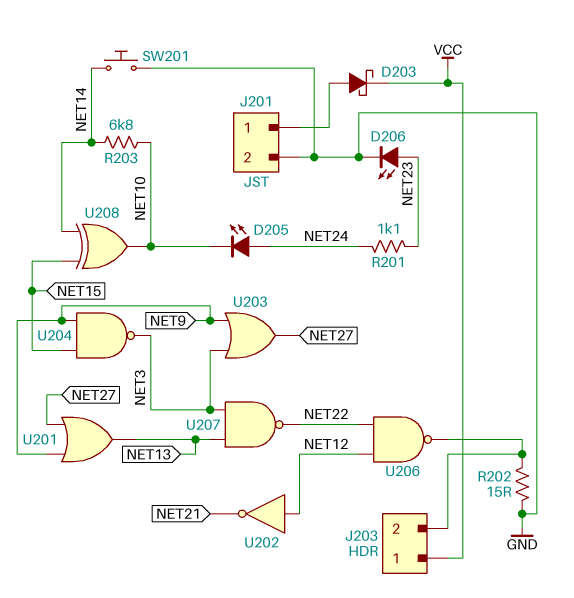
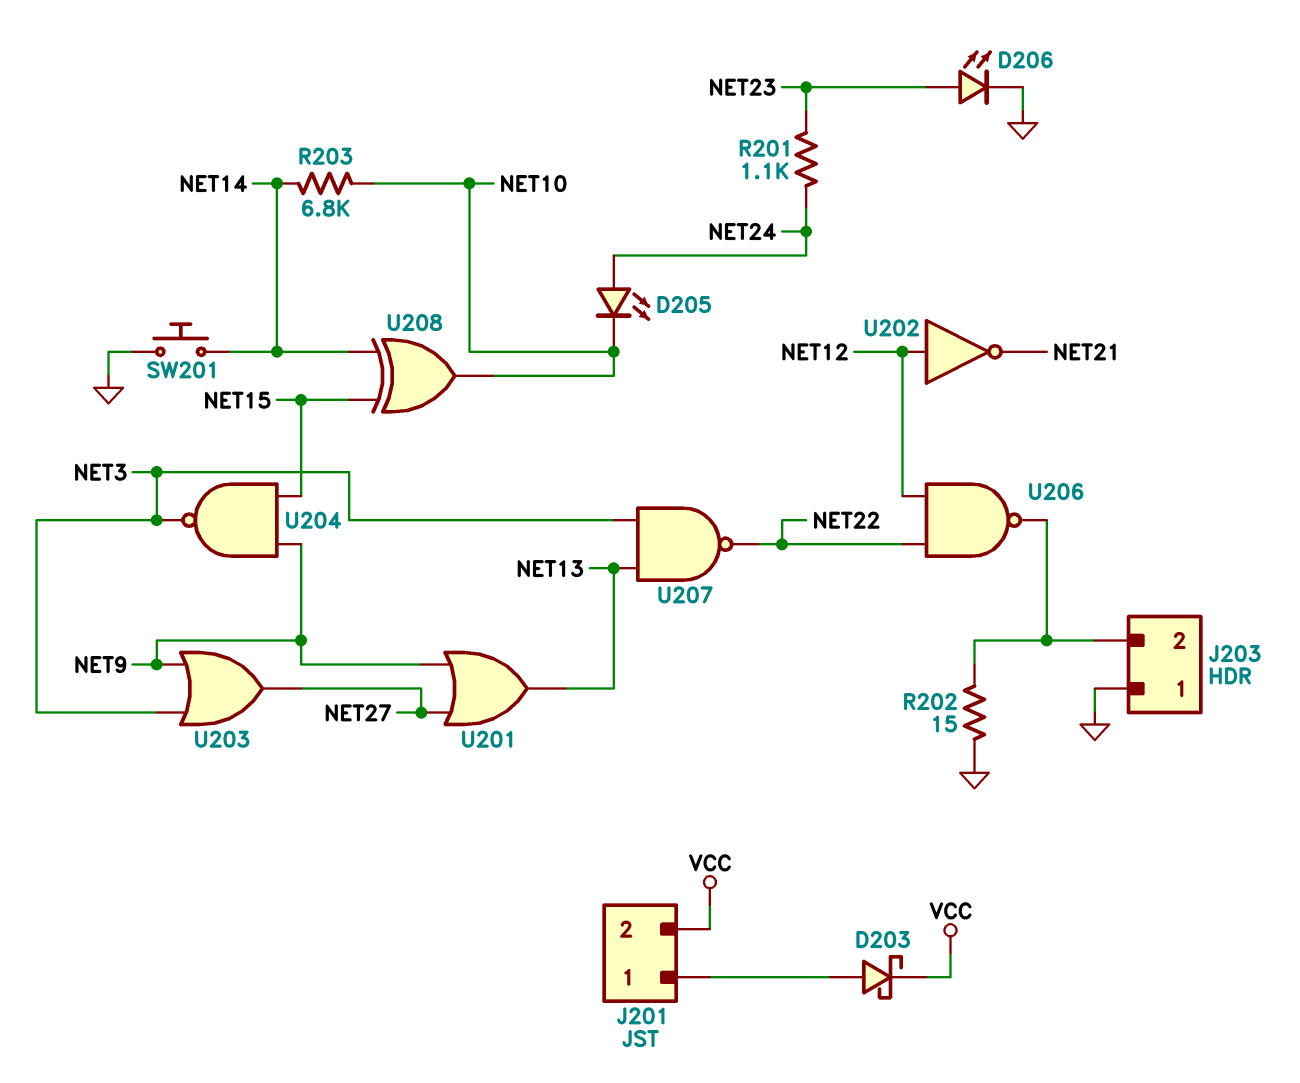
J201 pin 2: GND -> VCC
J203 pin 1: VCC -> GND

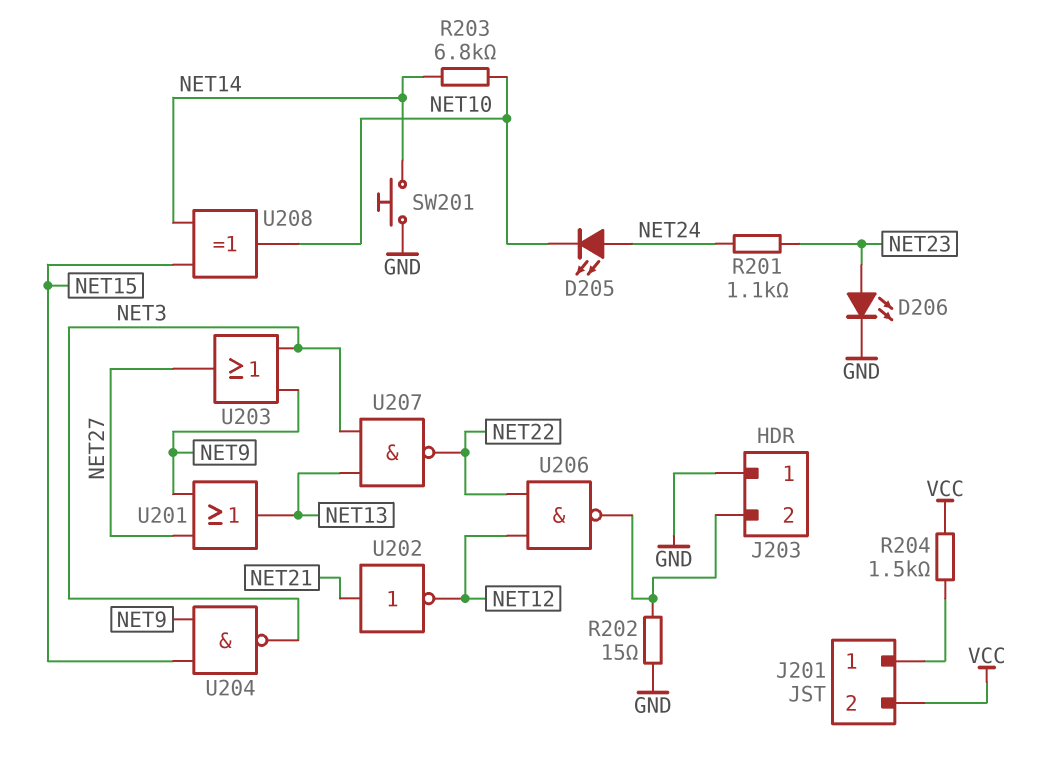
D203: schottky (A J201/1, K VCC) -> none
R204: none -> 1.5k (J201/1, VCC)
U202: NOT (in NET12, out NET21) -> NOT (in NET21, out NET12)

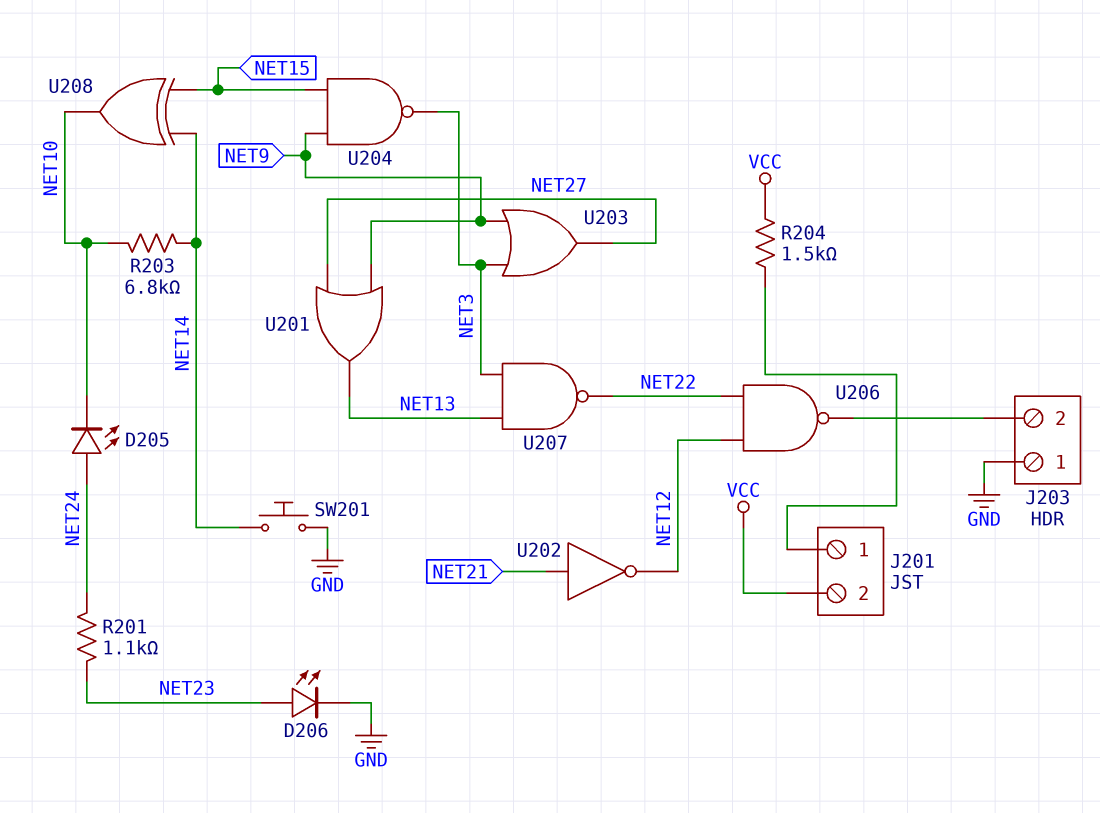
R202: 15 (GND, J203/2) -> none

